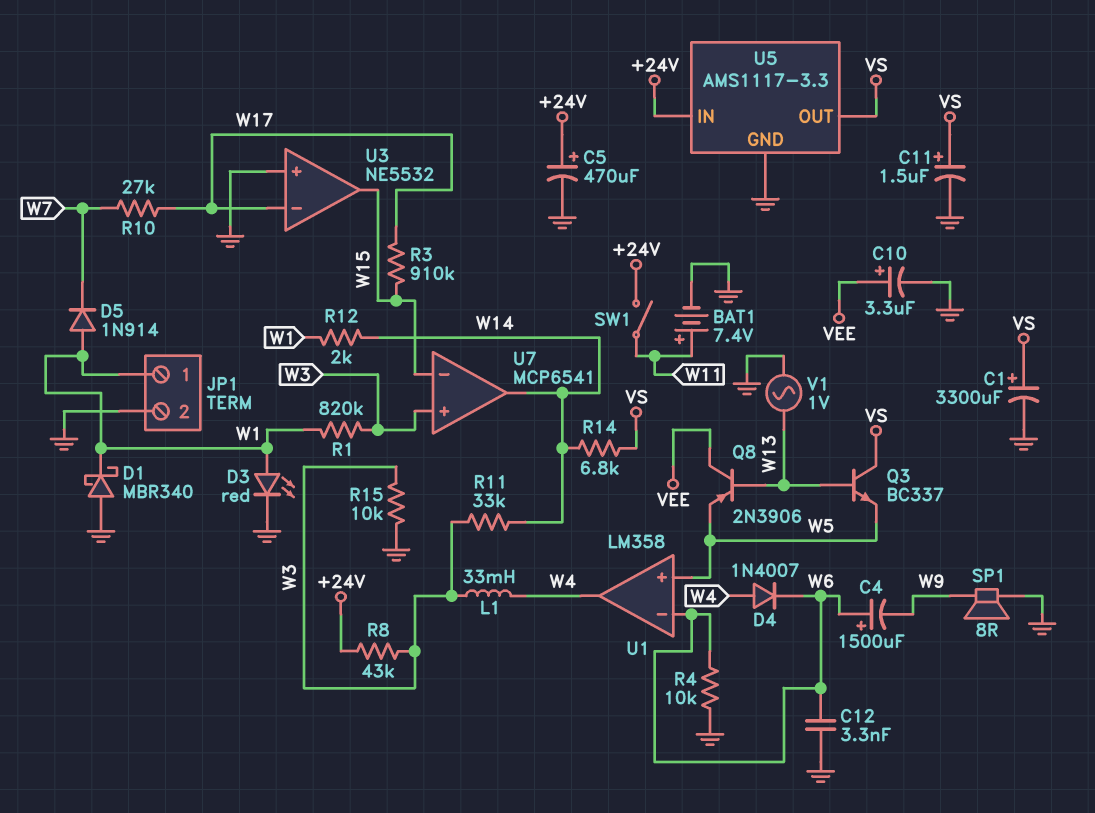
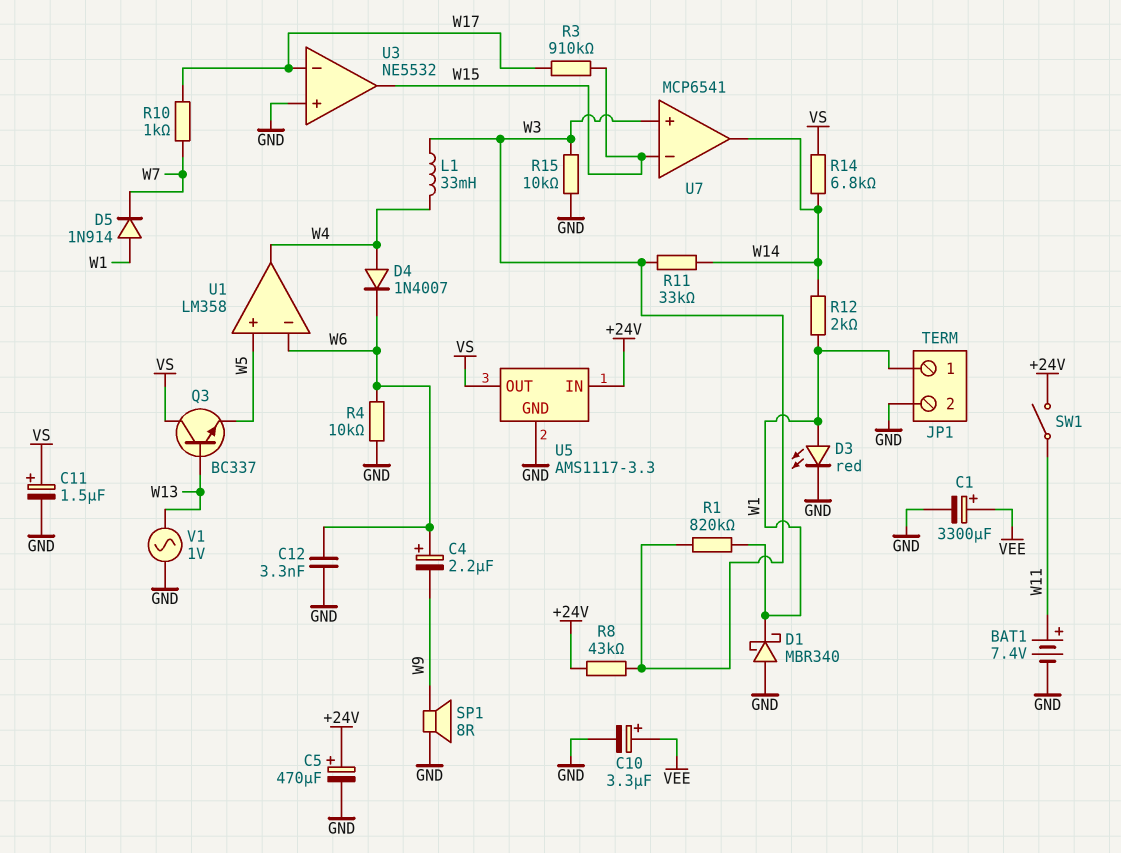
C1: 3300uF (plus VS, minus GND) -> 3300uF (plus VEE, minus GND)
C4: 1500uF (plus W6, minus W9) -> 2.2uF (plus W6, minus W9)
Q8: PNP 2N3906 (B W13, C VEE, E W5) -> none
R10: 27k (W7, W17) -> 1k (W7, W17)

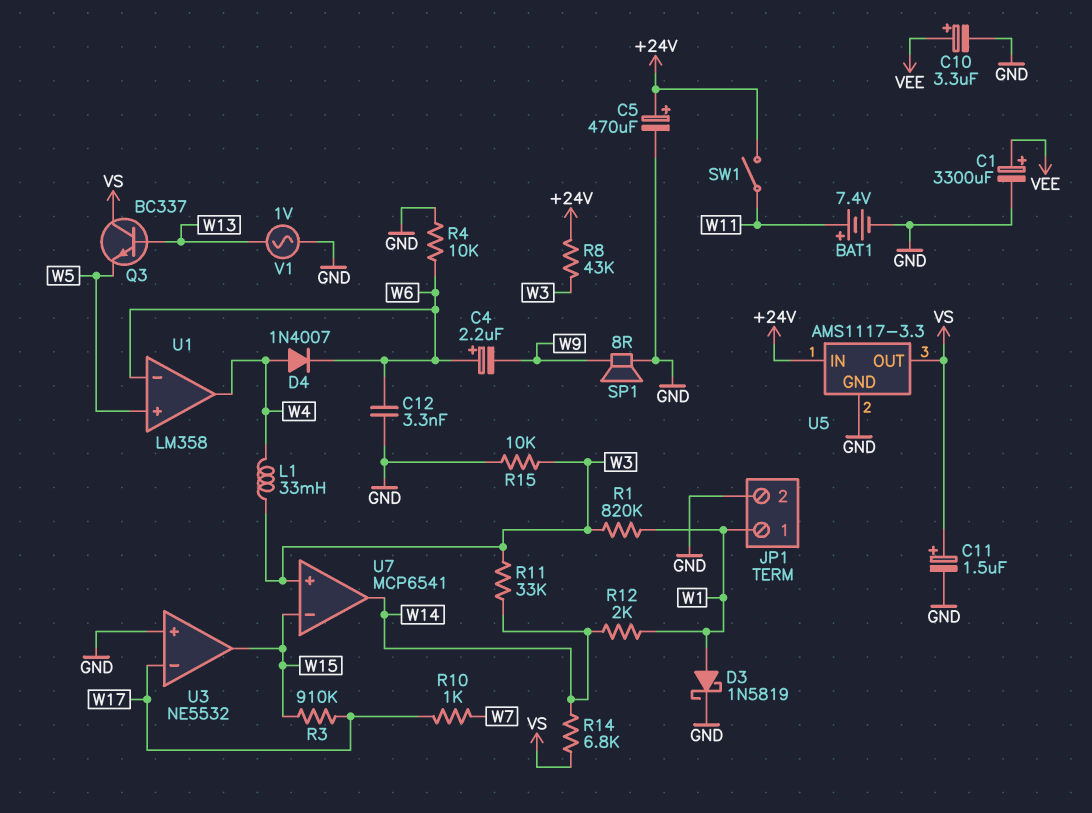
D1: schottky MBR340 (A GND, K W1) -> none
D3: LED red (A W1, K GND) -> schottky 1N5819 (A W1, K GND)
D5: diode 1N914 (A W1, K W7) -> none

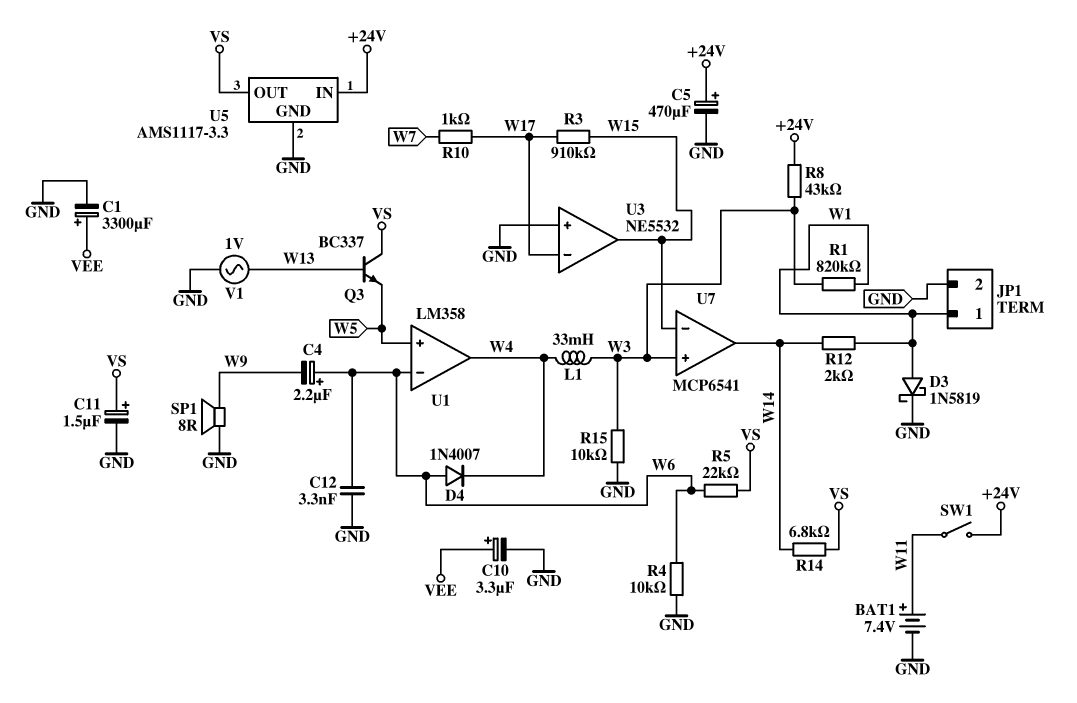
D4: diode 1N4007 (A W4, K W6) -> diode 1N4007 (A W6, K W4)
R5: none -> 22k (VS, W6)
R11: 33k (W3, W14) -> none

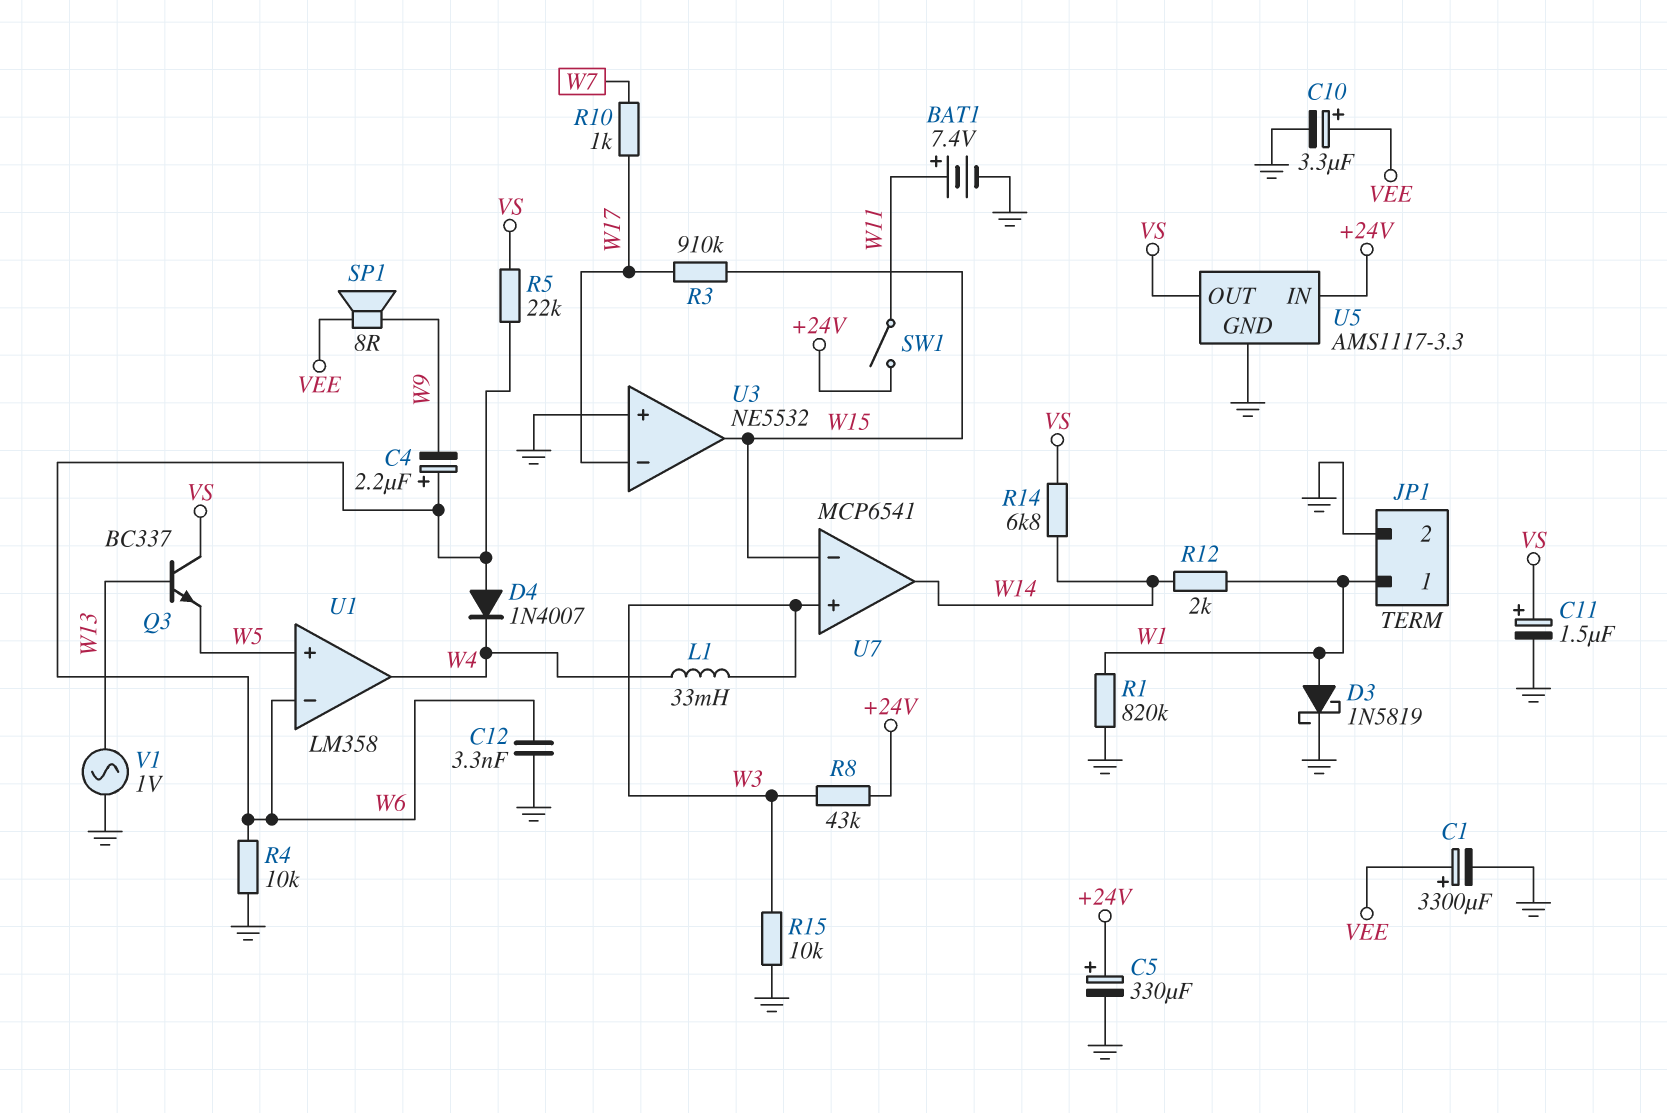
C5: 470uF (plus +24V, minus GND) -> 330uF (plus +24V, minus GND)
R1: 820k (W1, W3) -> 820k (GND, W1)
SP1: speaker 8R (GND, W9) -> speaker 8R (VEE, W9)

